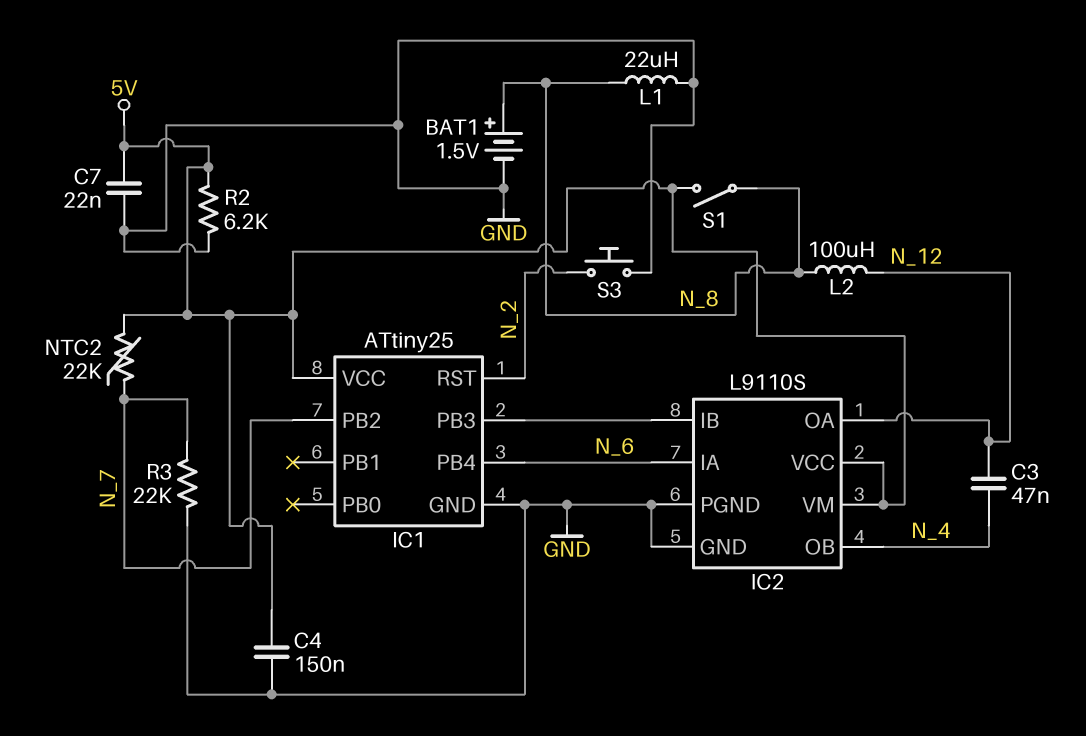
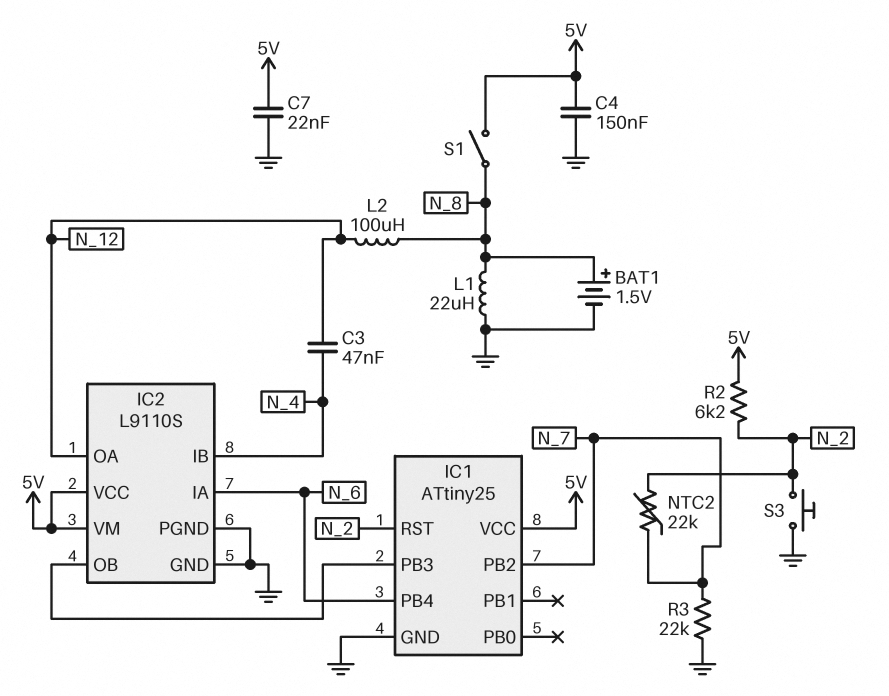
IC2 pin IB: IC1/PB3 -> N_4
IC2 pin OB: N_4 -> IC1/PB3
NTC2: 22k (5V, N_7) -> 22k (N_2, N_7)
R2: 6.2k (5V, GND) -> 6.2k (5V, N_2)

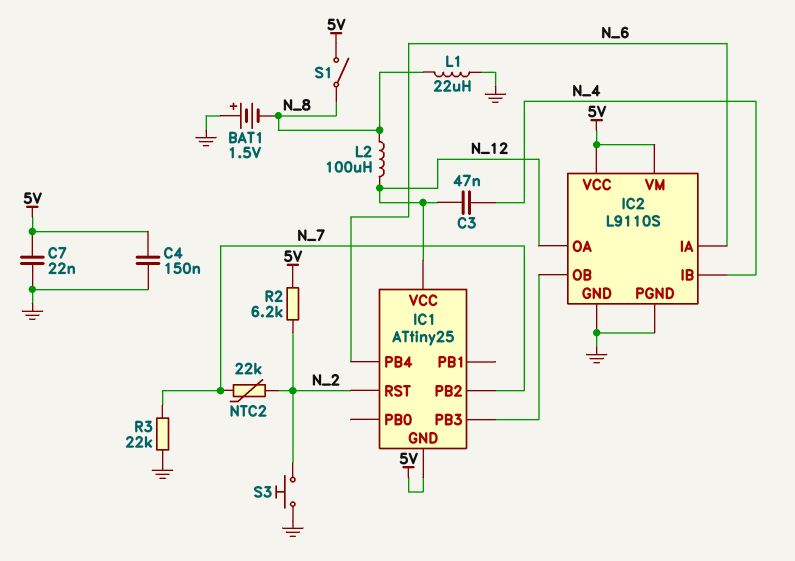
BAT1: 1.5V (plus N_8, minus GND) -> 1.5V (plus GND, minus N_8)
IC1 pin GND: GND -> 5V
IC1 pin VCC: 5V -> N_12

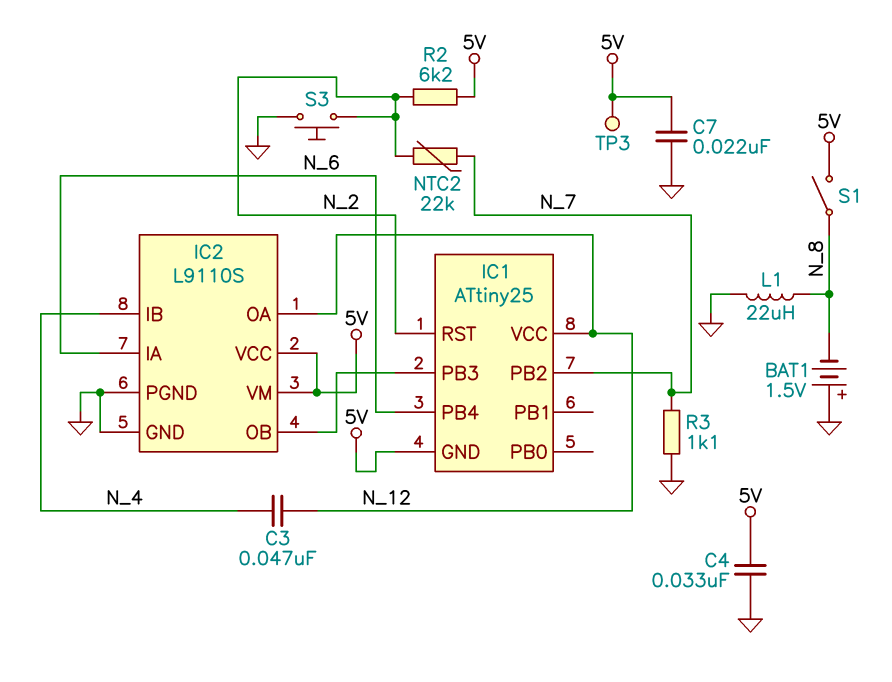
C4: 150nF (5V, GND) -> 33nF (5V, GND)
L2: 100uH (N_8, N_12) -> none
R3: 22k (GND, N_7) -> 1.1k (GND, N_7)
TP3: none -> test point (5V)

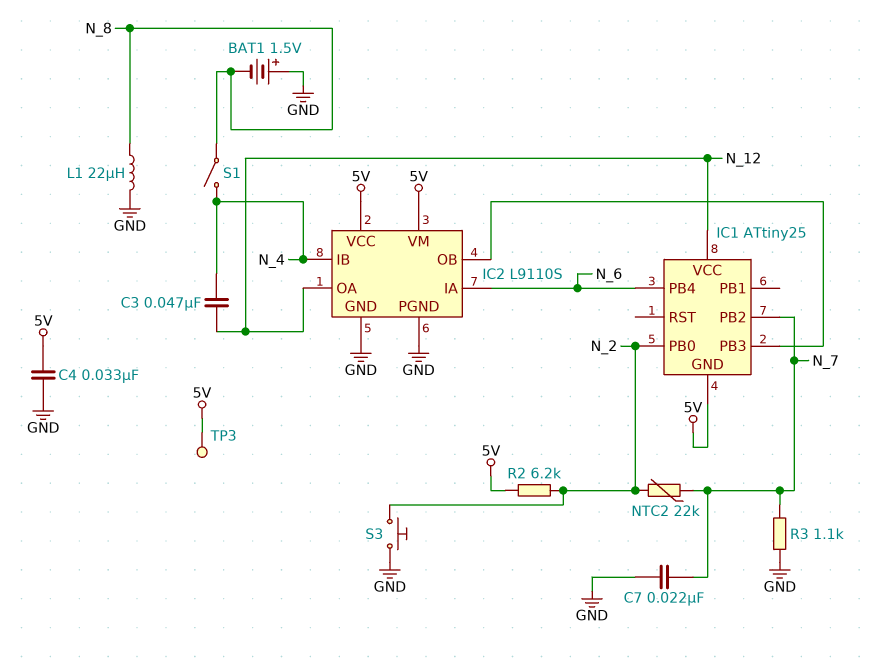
C7: 22nF (5V, GND) -> 22nF (GND, N_7)
IC1 pin PB0: none -> N_2
IC1 pin RST: N_2 -> none
S1: switch (5V, N_8) -> switch (N_4, N_8)

